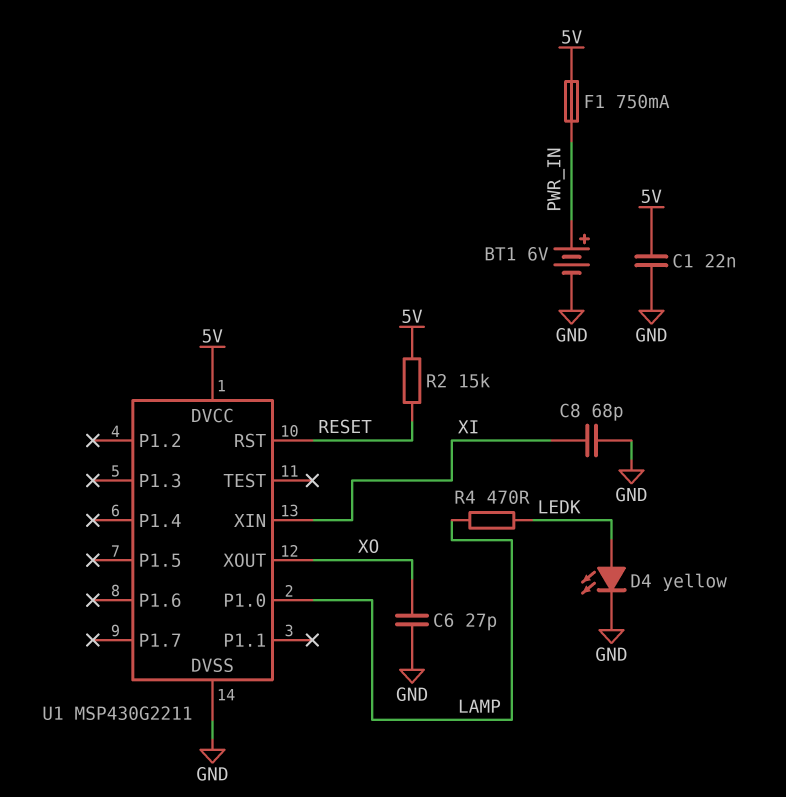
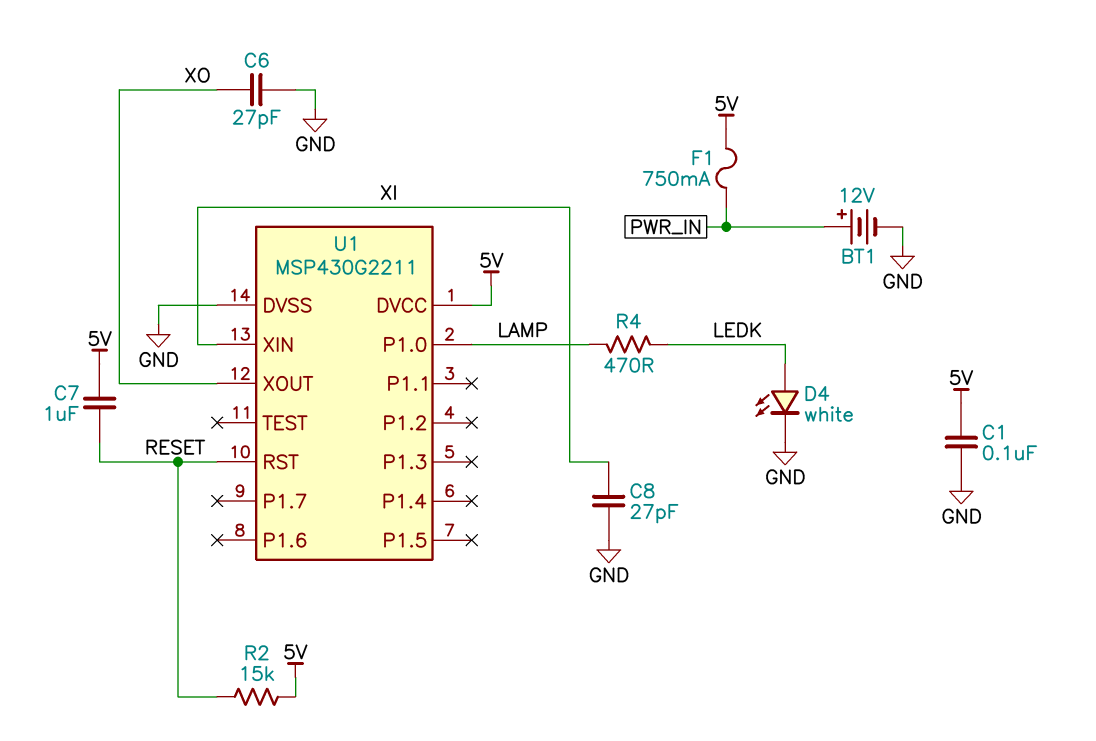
BT1: 6V (plus PWR_IN, minus GND) -> 12V (plus PWR_IN, minus GND)
C1: 22nF (5V, GND) -> 100nF (5V, GND)
C7: none -> 1uF (5V, RESET)
C8: 68pF (GND, XI) -> 27pF (GND, XI)
D4: LED yellow (A LEDK, K GND) -> LED white (A LEDK, K GND)

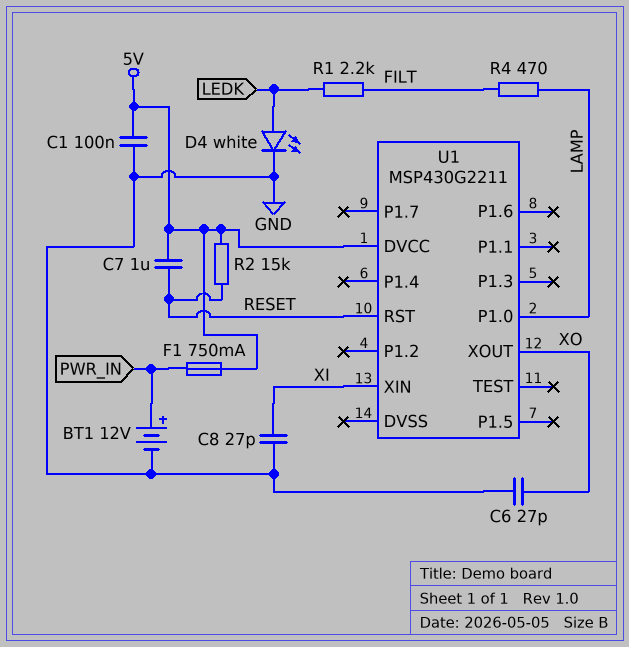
R1: none -> 2.2k (FILT, LEDK)
R4: 470 (LAMP, LEDK) -> 470 (FILT, LAMP)
U1 pin DVSS: GND -> none

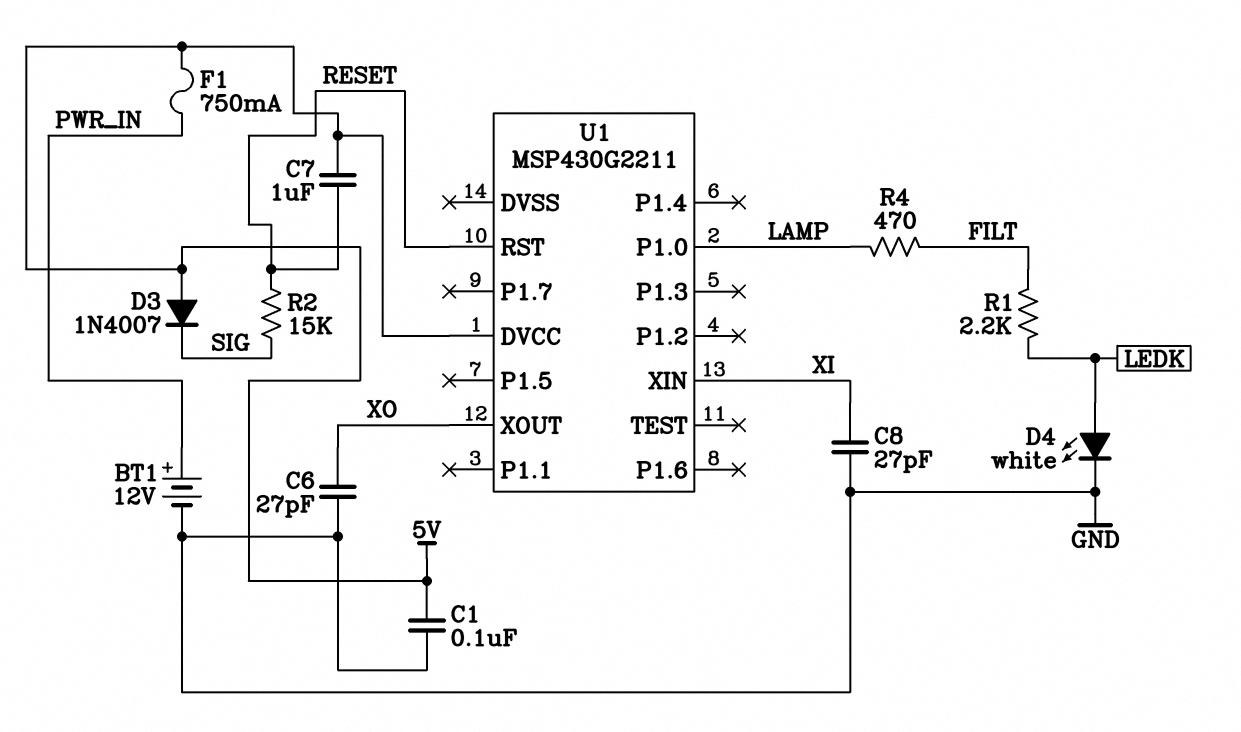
D3: none -> diode 1N4007 (A 5V, K SIG)
R2: 15k (5V, RESET) -> 15k (RESET, SIG)

